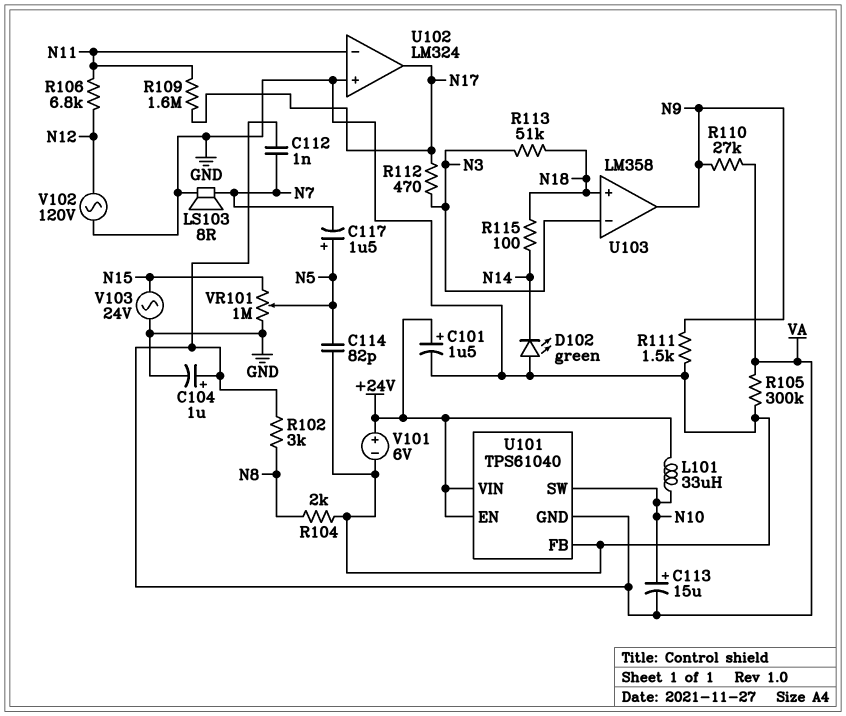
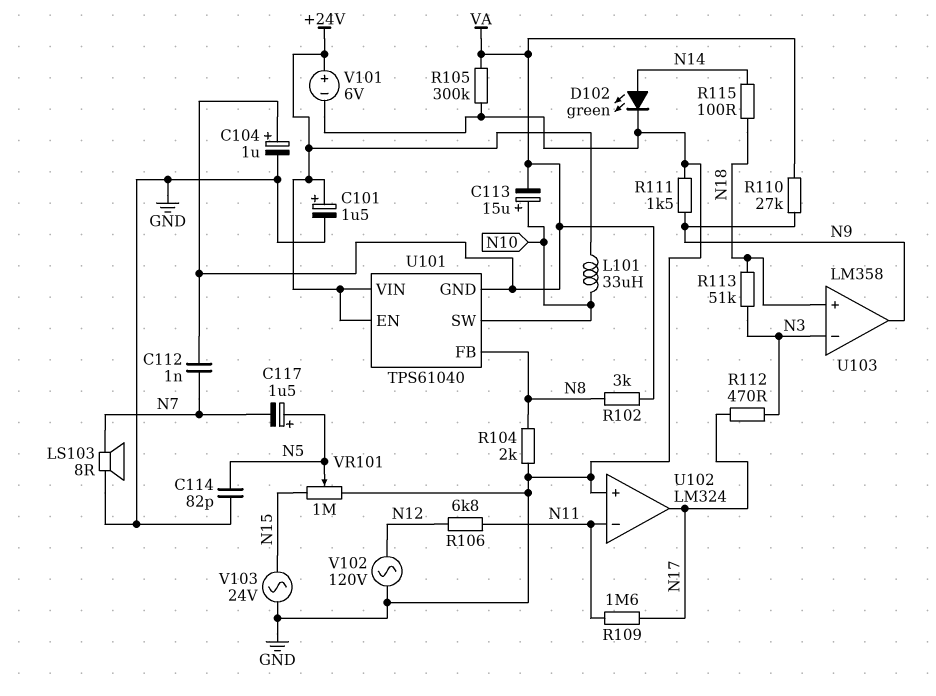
D102: LED green (A GND, K N14) -> LED green (A N14, K GND)
U101 pin FB: GND -> N8

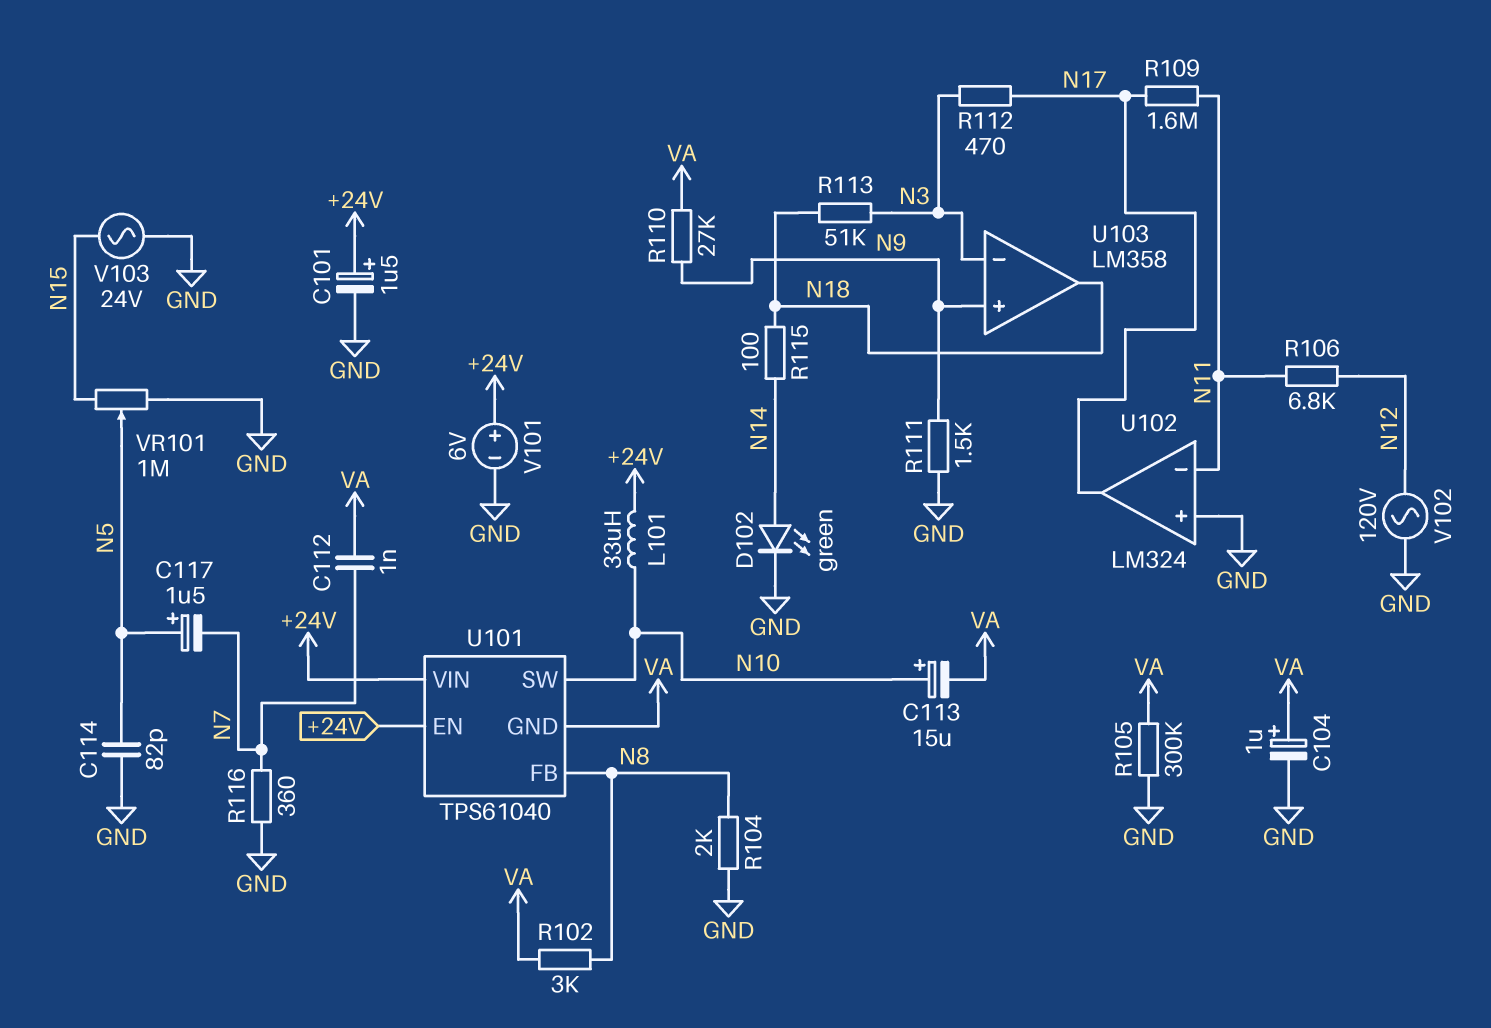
LS103: speaker 8R (GND, N7) -> none
R116: none -> 360 (GND, N7)
U103 pin in+: N18 -> N9
U103 pin out: N9 -> N18

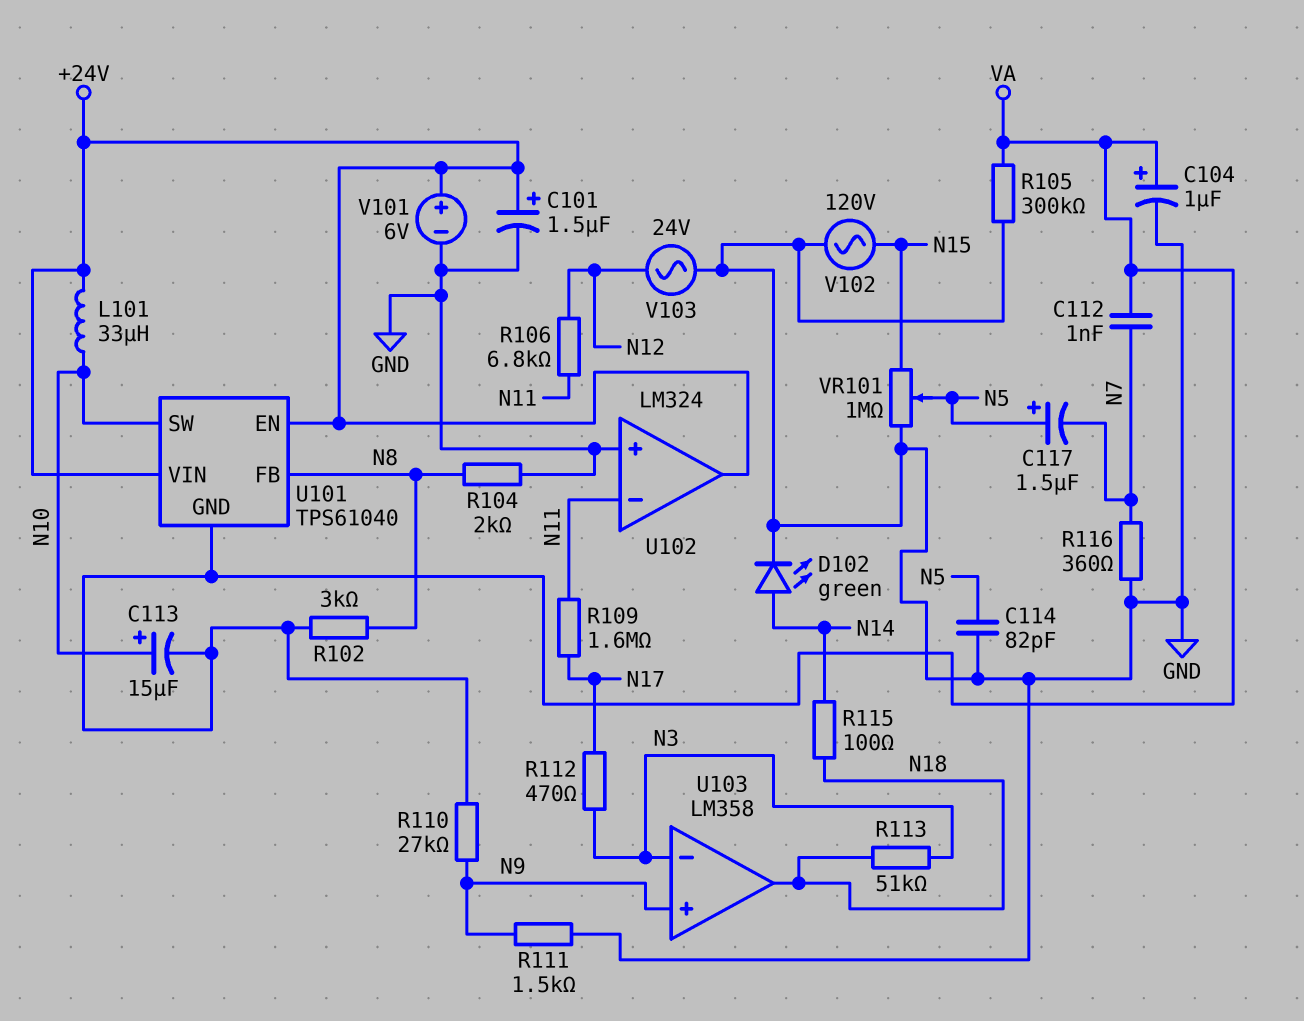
U102 pin out: N17 -> +24V
V102: AC 120V (GND, N12) -> AC 120V (GND, N15)
V103: AC 24V (GND, N15) -> AC 24V (GND, N12)

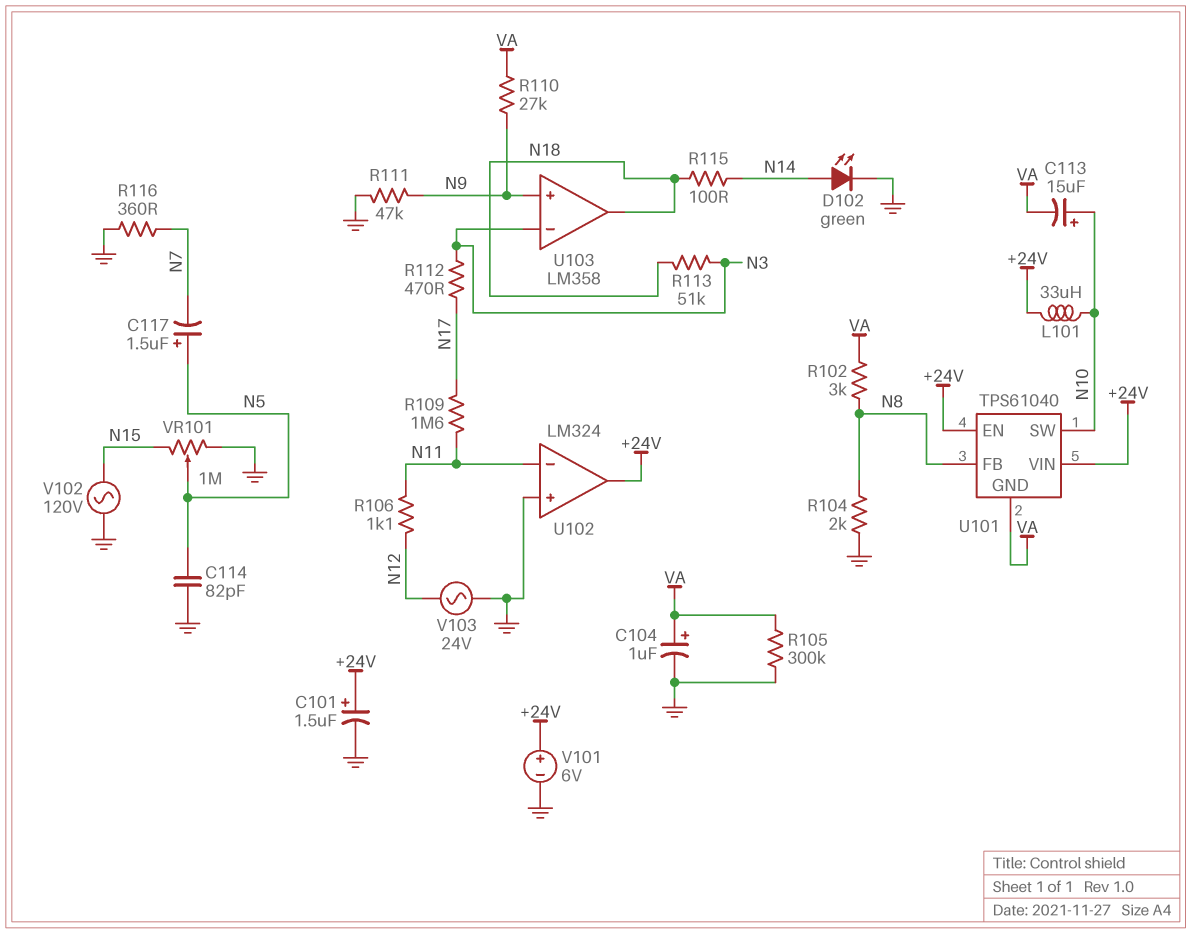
C112: 1nF (N7, VA) -> none
R106: 6.8k (N11, N12) -> 1.1k (N11, N12)
R111: 1.5k (GND, N9) -> 47k (GND, N9)

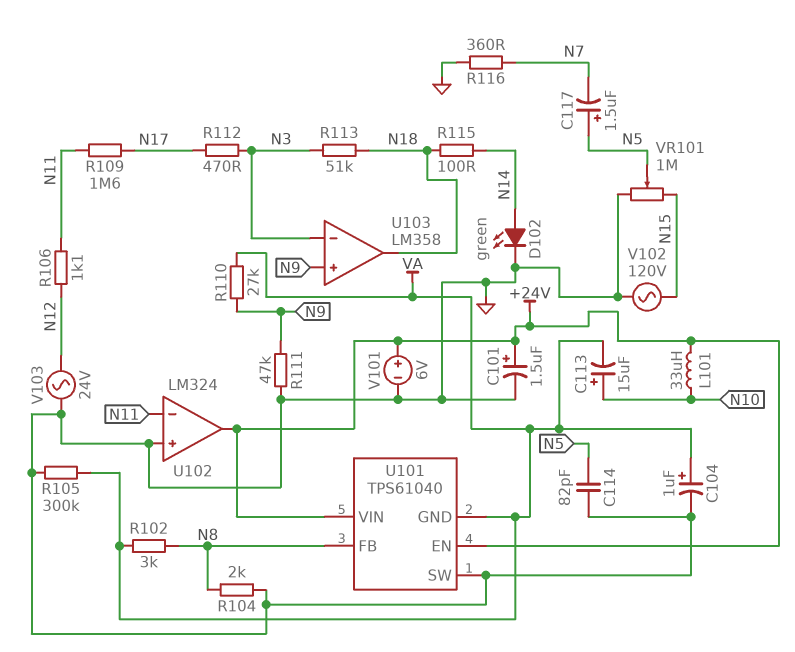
U101 pin SW: N10 -> GND

